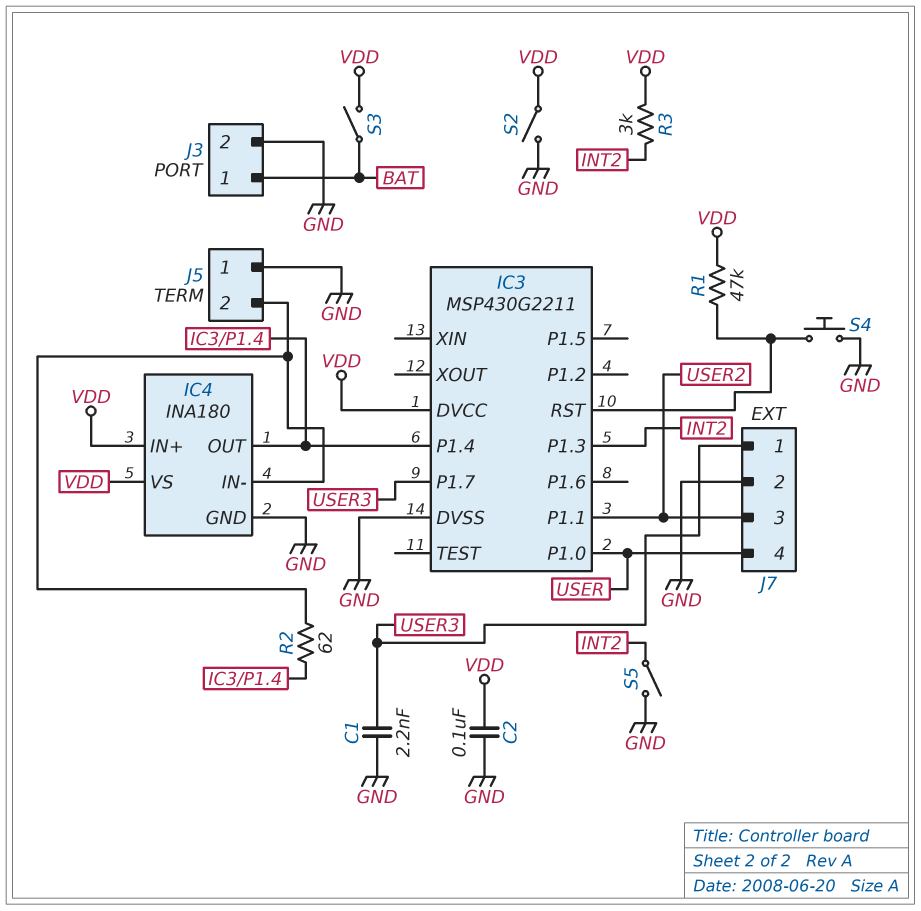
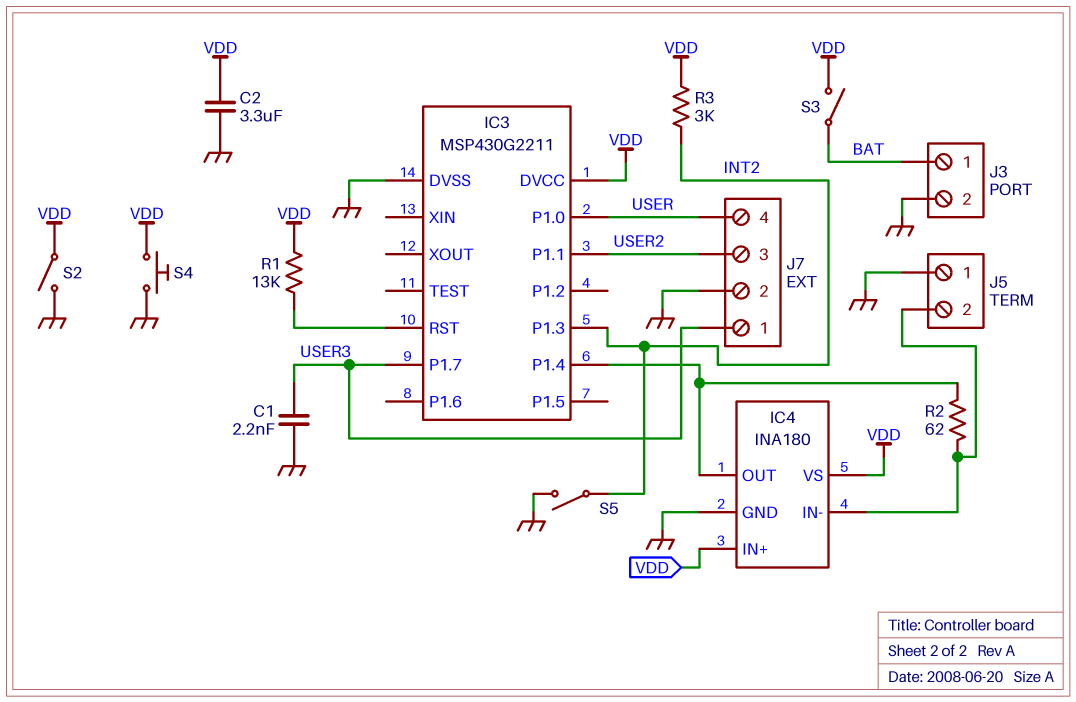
C2: 100nF (GND, VDD) -> 3.3uF (GND, VDD)
R1: 47k (IC3/RST, VDD) -> 13k (IC3/RST, VDD)
S4: button (GND, IC3/RST) -> button (GND, VDD)

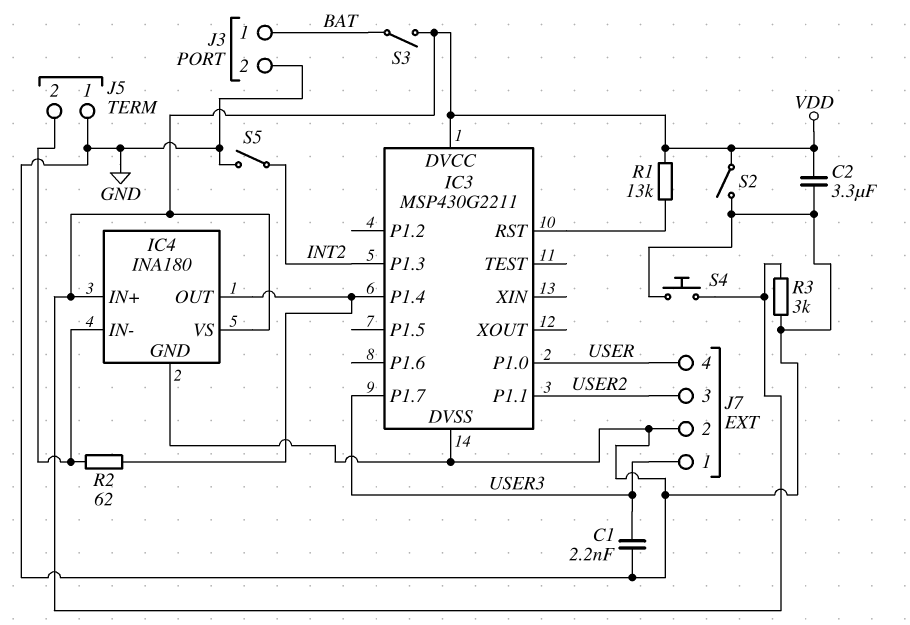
R3: 3k (INT2, VDD) -> 3k (GND, VDD)

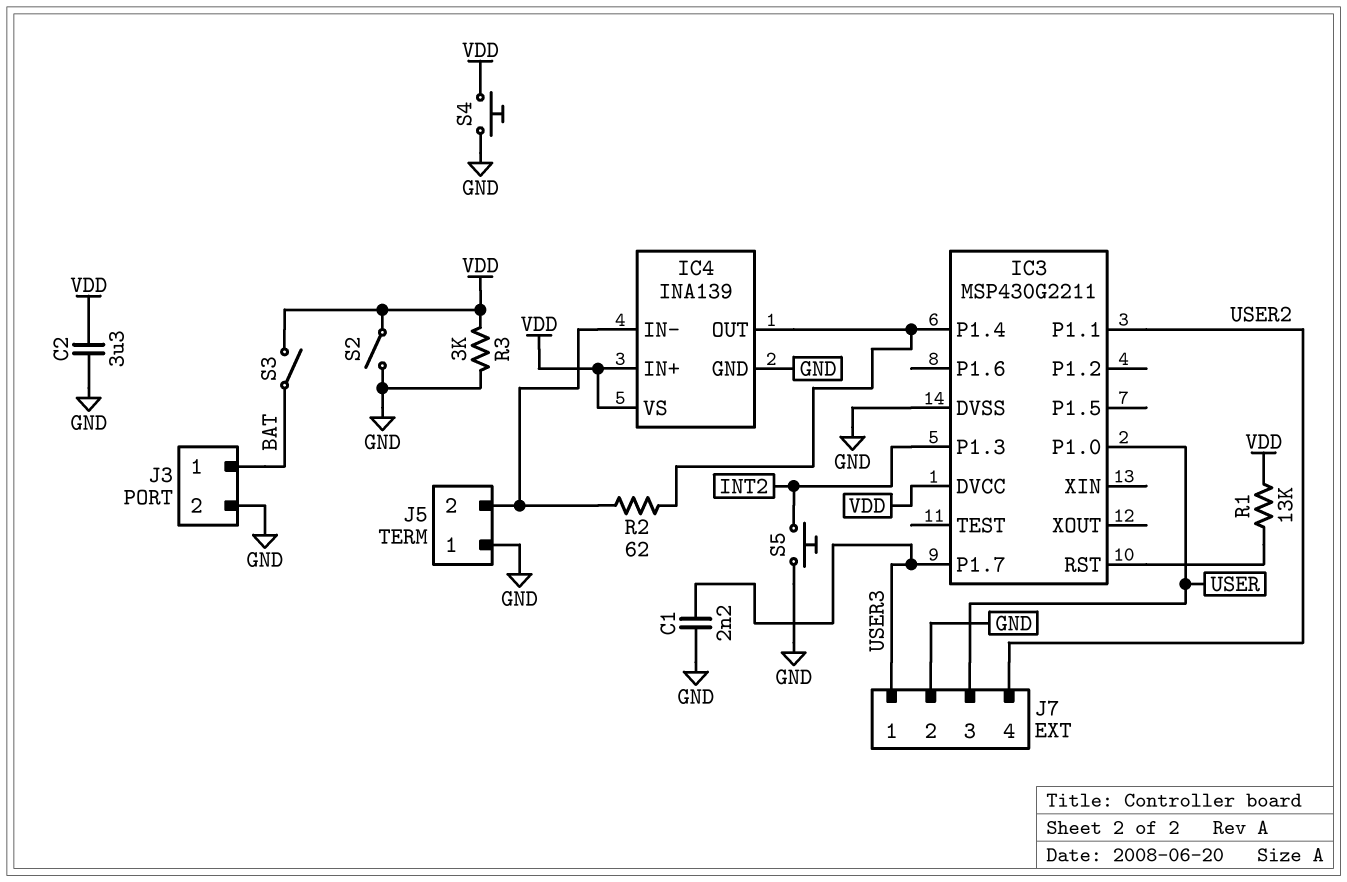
IC4: INA180 -> INA139
J7 pin 3: USER2 -> USER
J7 pin 4: USER -> USER2
S5: switch (GND, INT2) -> button (GND, INT2)

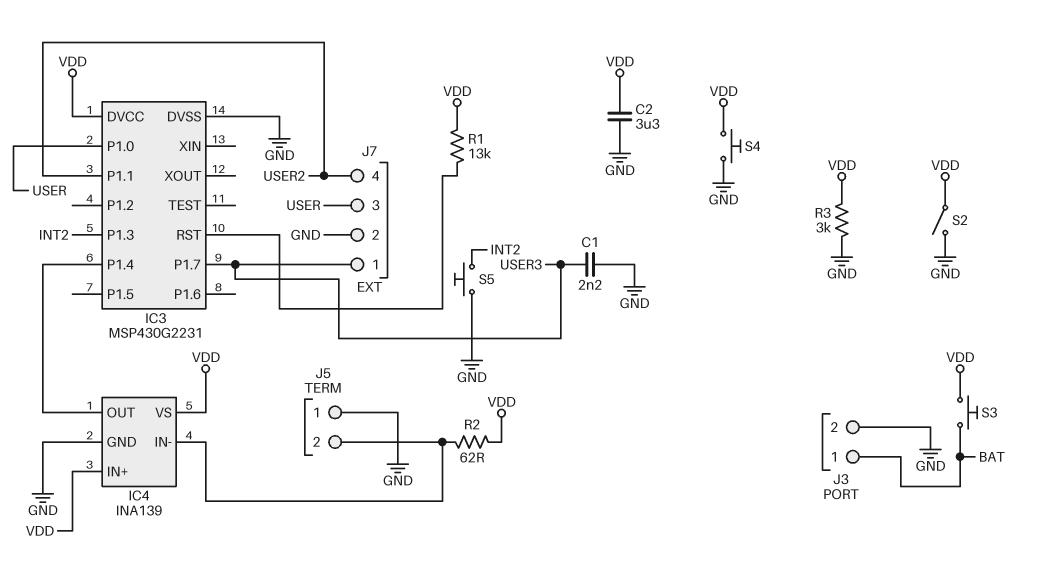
IC3: MSP430G2211 -> MSP430G2231
R2: 62 (IC3/P1.4, IC4/IN-) -> 62 (IC4/IN-, VDD)
S3: switch (BAT, VDD) -> button (BAT, VDD)

